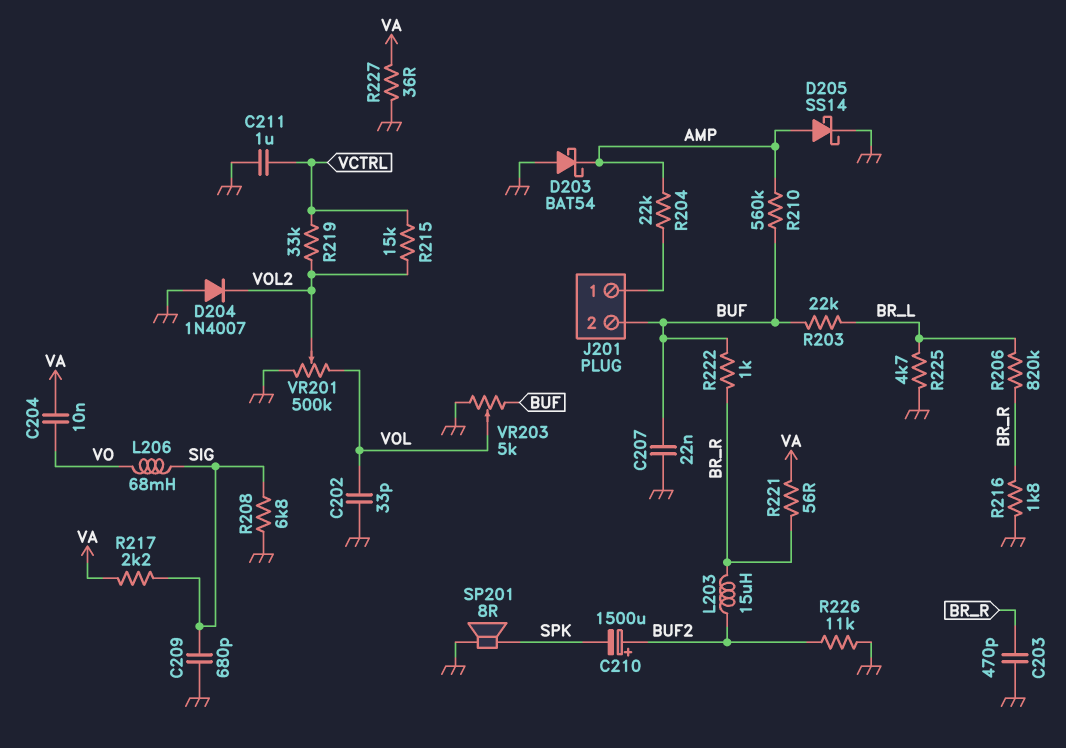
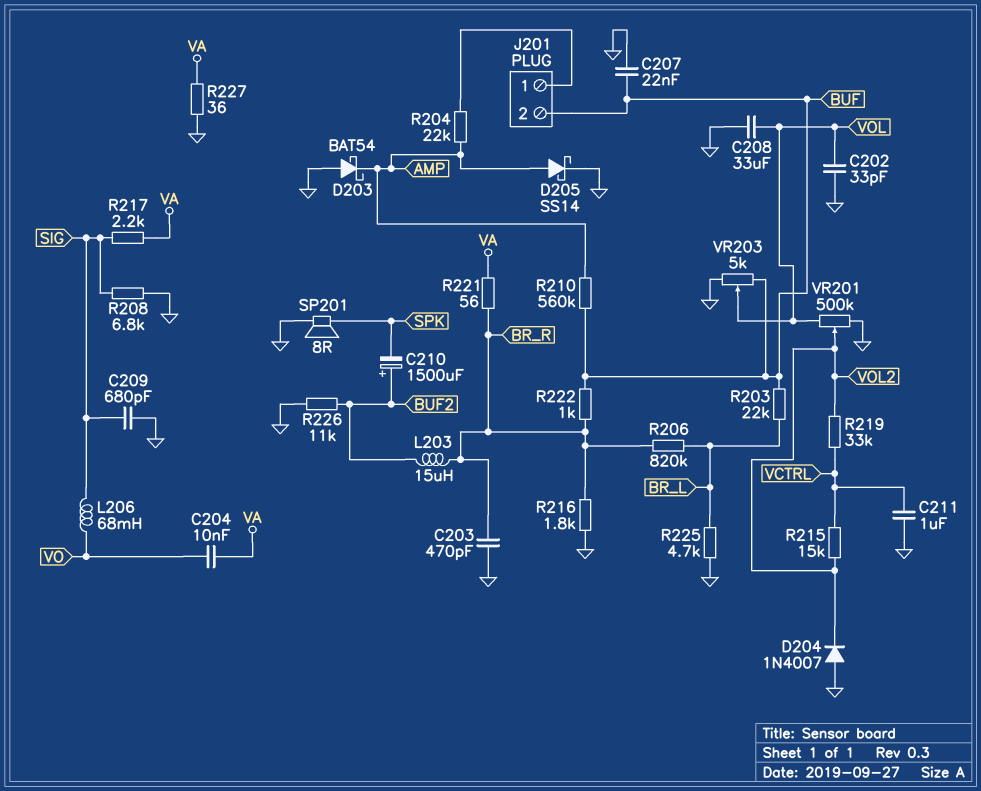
C208: none -> 33uF (GND, VOL)

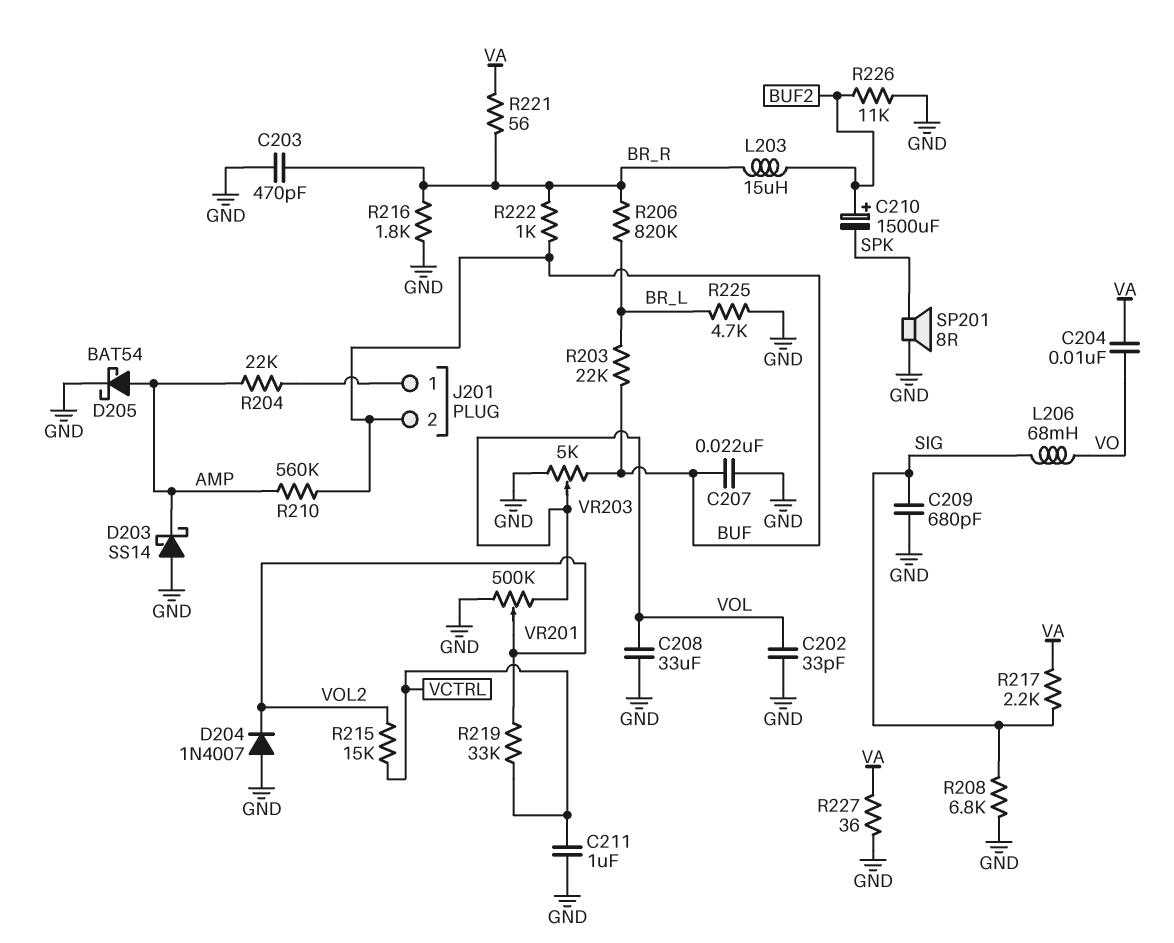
D203: schottky BAT54 (A GND, K AMP) -> schottky SS14 (A GND, K AMP)
D205: schottky SS14 (A AMP, K GND) -> schottky BAT54 (A AMP, K GND)

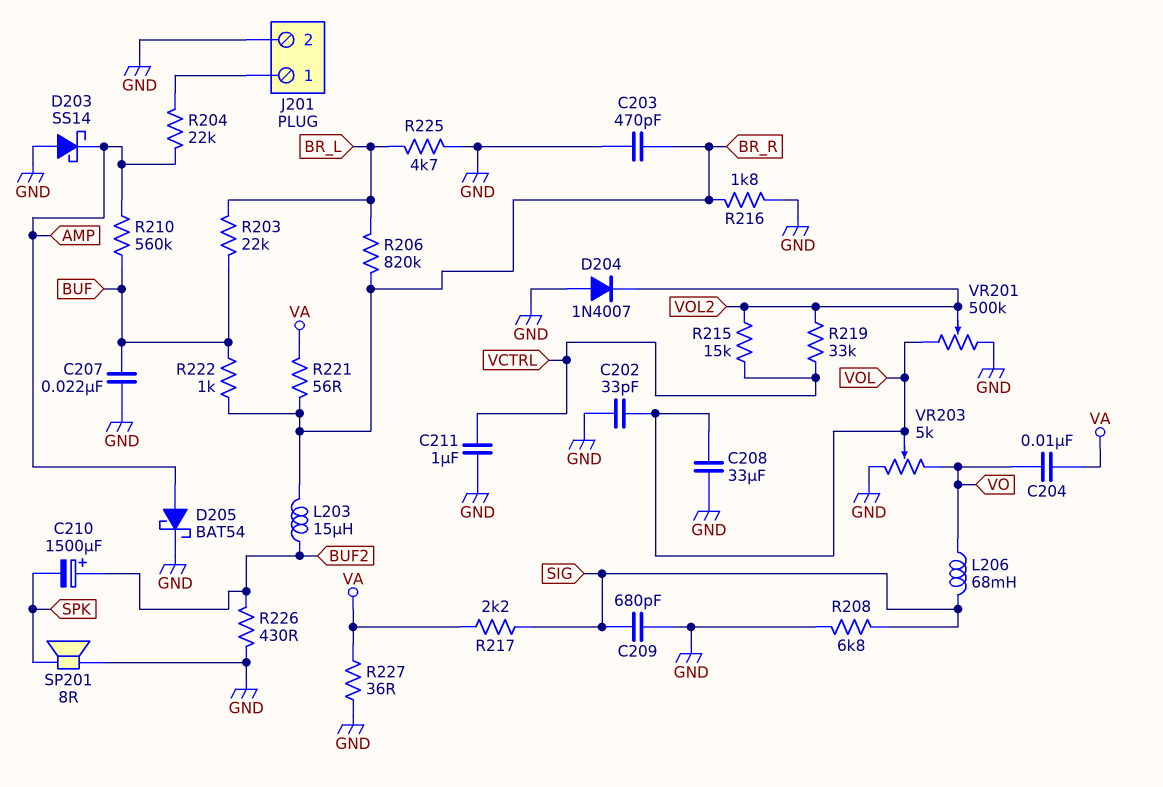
J201 pin 2: BUF -> GND
R226: 11k (BUF2, GND) -> 430 (BUF2, GND)
VR203: 5k (BUF, GND, wiper VOL) -> 5k (GND, VO, wiper VOL)

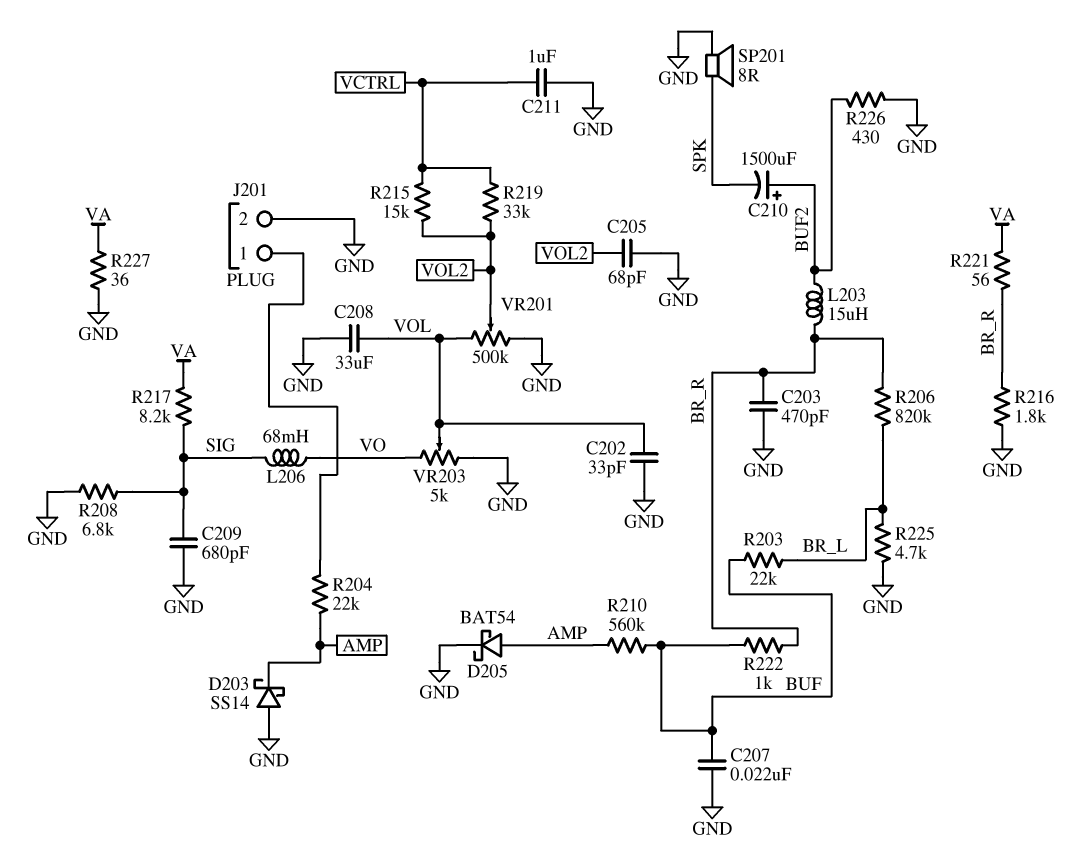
C204: 10nF (VA, VO) -> none
C205: none -> 68pF (GND, VOL2)
D204: diode 1N4007 (A GND, K VOL2) -> none
R217: 2.2k (SIG, VA) -> 8.2k (SIG, VA)

